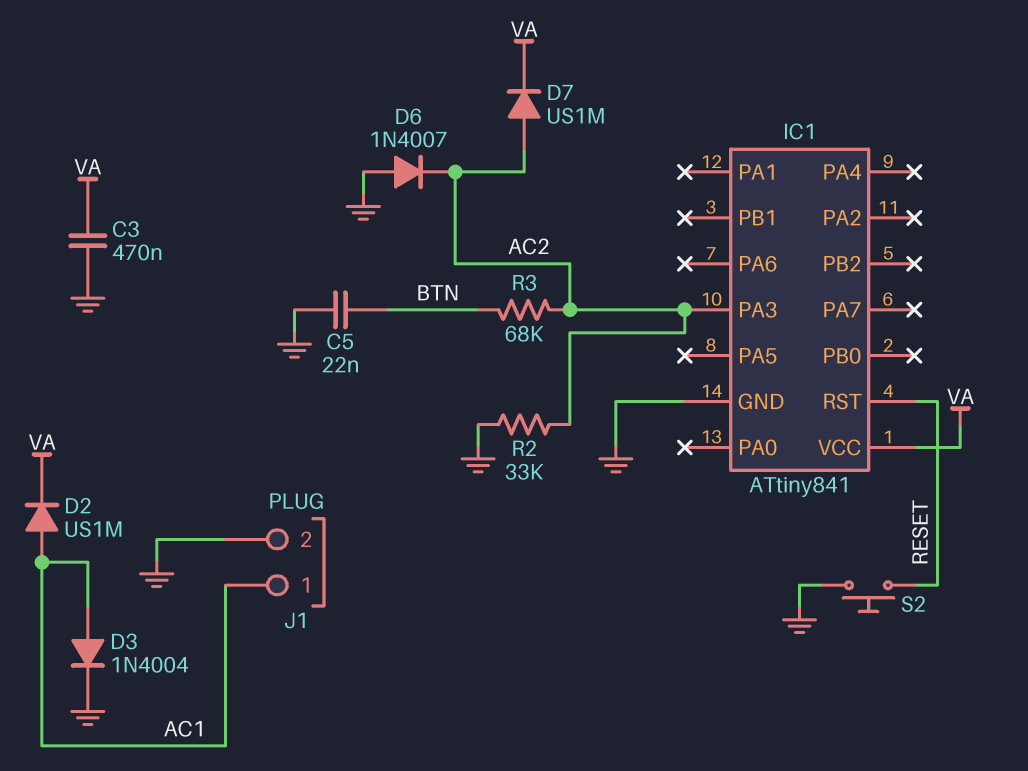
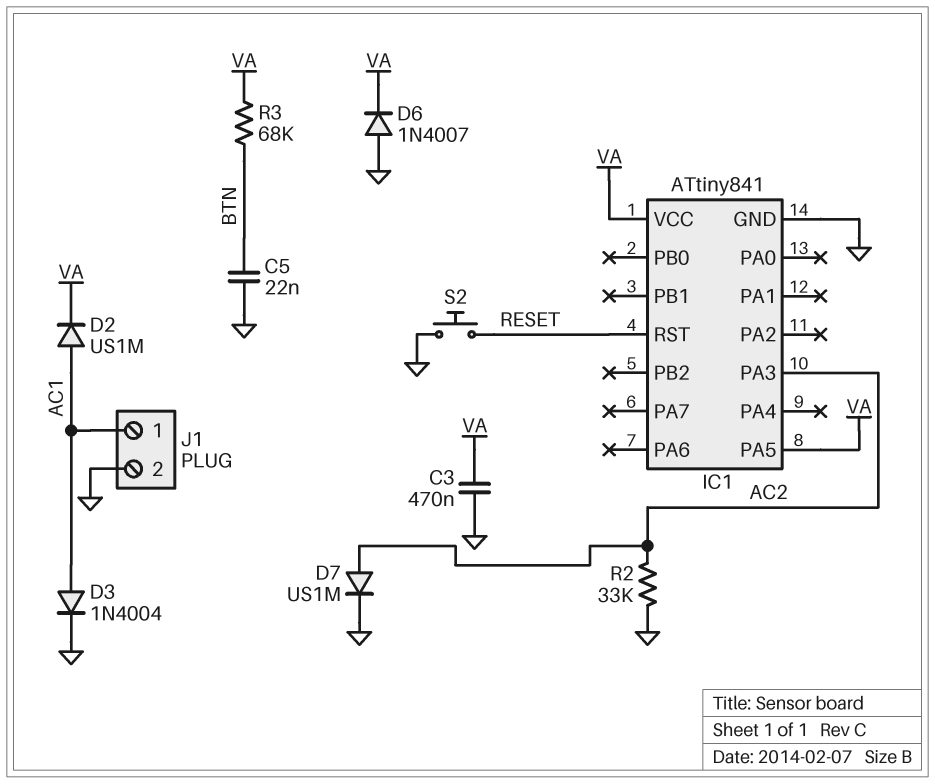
D6: diode 1N4007 (A GND, K AC2) -> diode 1N4007 (A GND, K VA)
D7: diode US1M (A AC2, K VA) -> diode US1M (A AC2, K GND)
IC1 pin PA5: none -> VA
R3: 68k (AC2, BTN) -> 68k (BTN, VA)

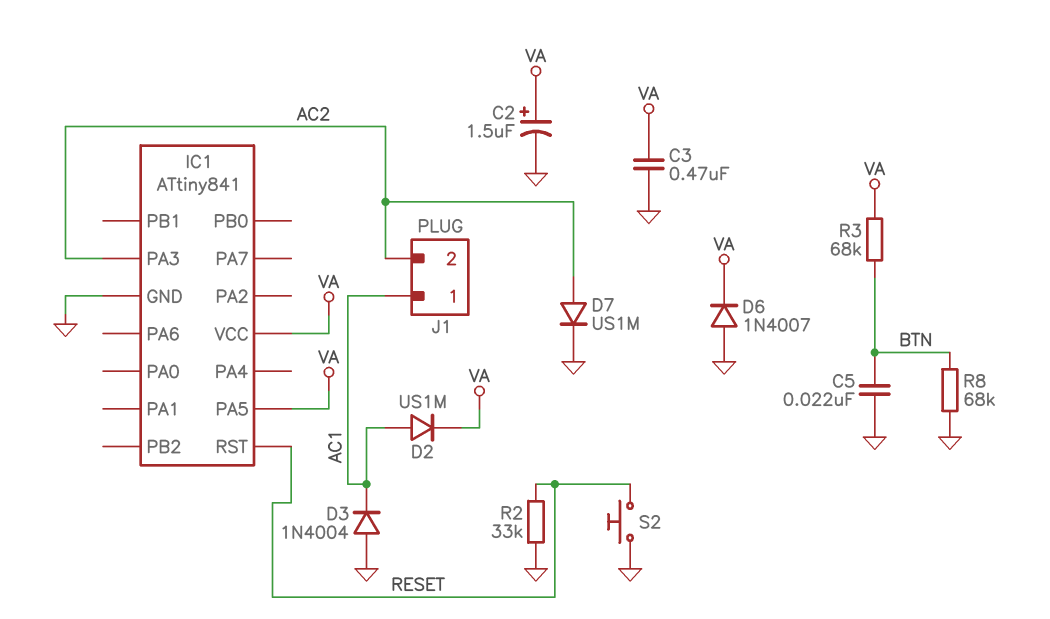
C2: none -> 1.5uF (plus VA, minus GND)
D3: diode 1N4004 (A AC1, K GND) -> diode 1N4004 (A GND, K AC1)
J1 pin 2: GND -> AC2
R2: 33k (AC2, GND) -> 33k (GND, RESET)
R8: none -> 68k (BTN, GND)

